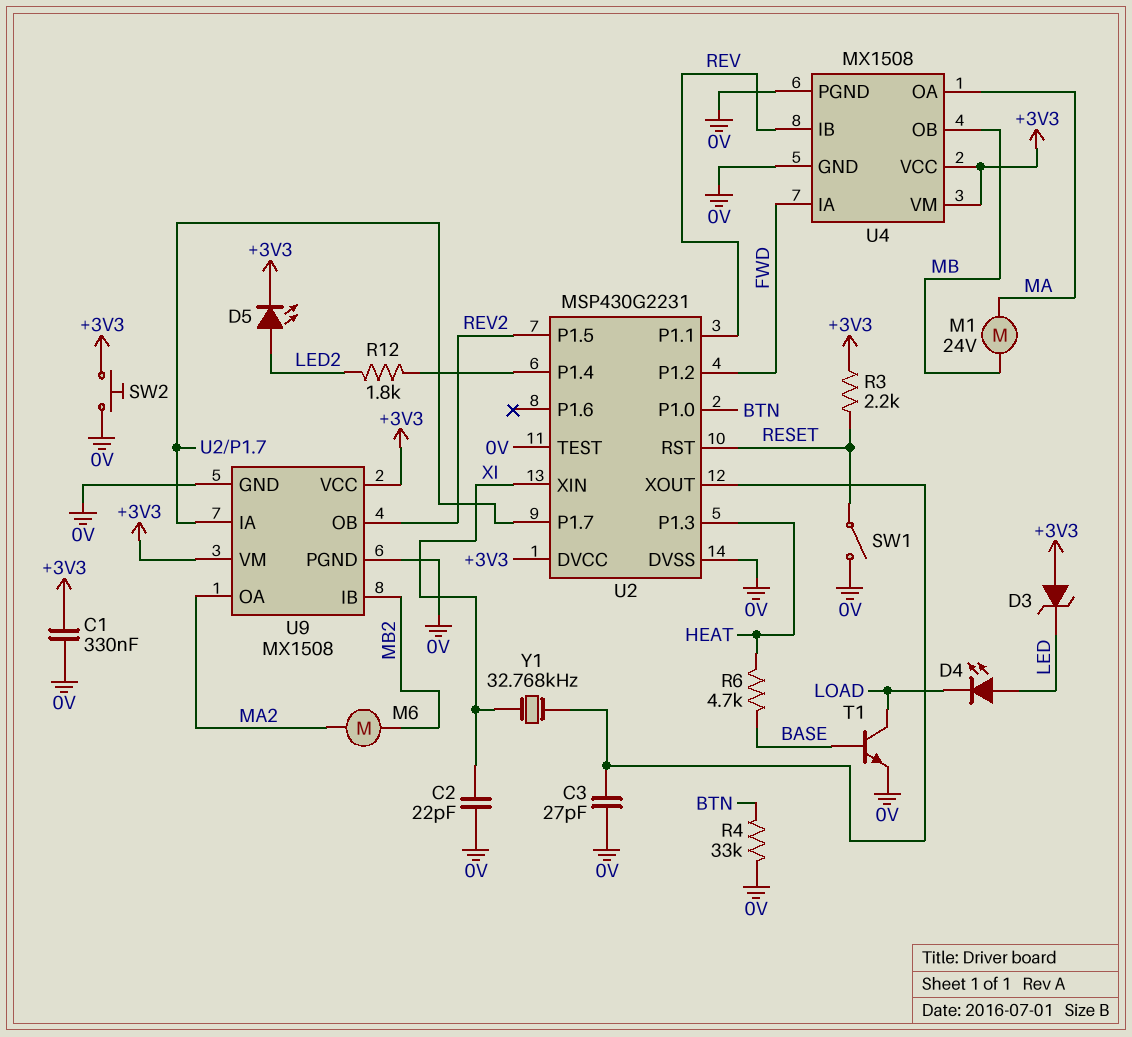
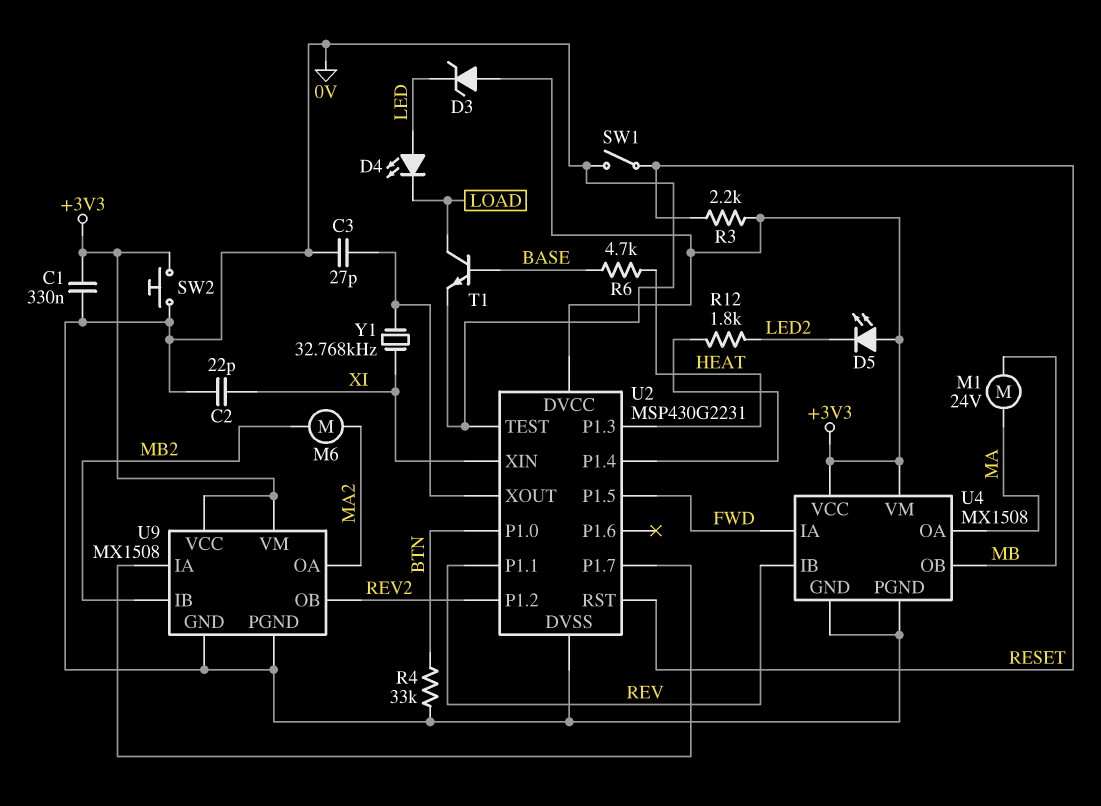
D5: LED (A LED2, K +3V3) -> LED (A +3V3, K LED2)
U2 pin P1.2: FWD -> REV2
U2 pin P1.5: REV2 -> FWD

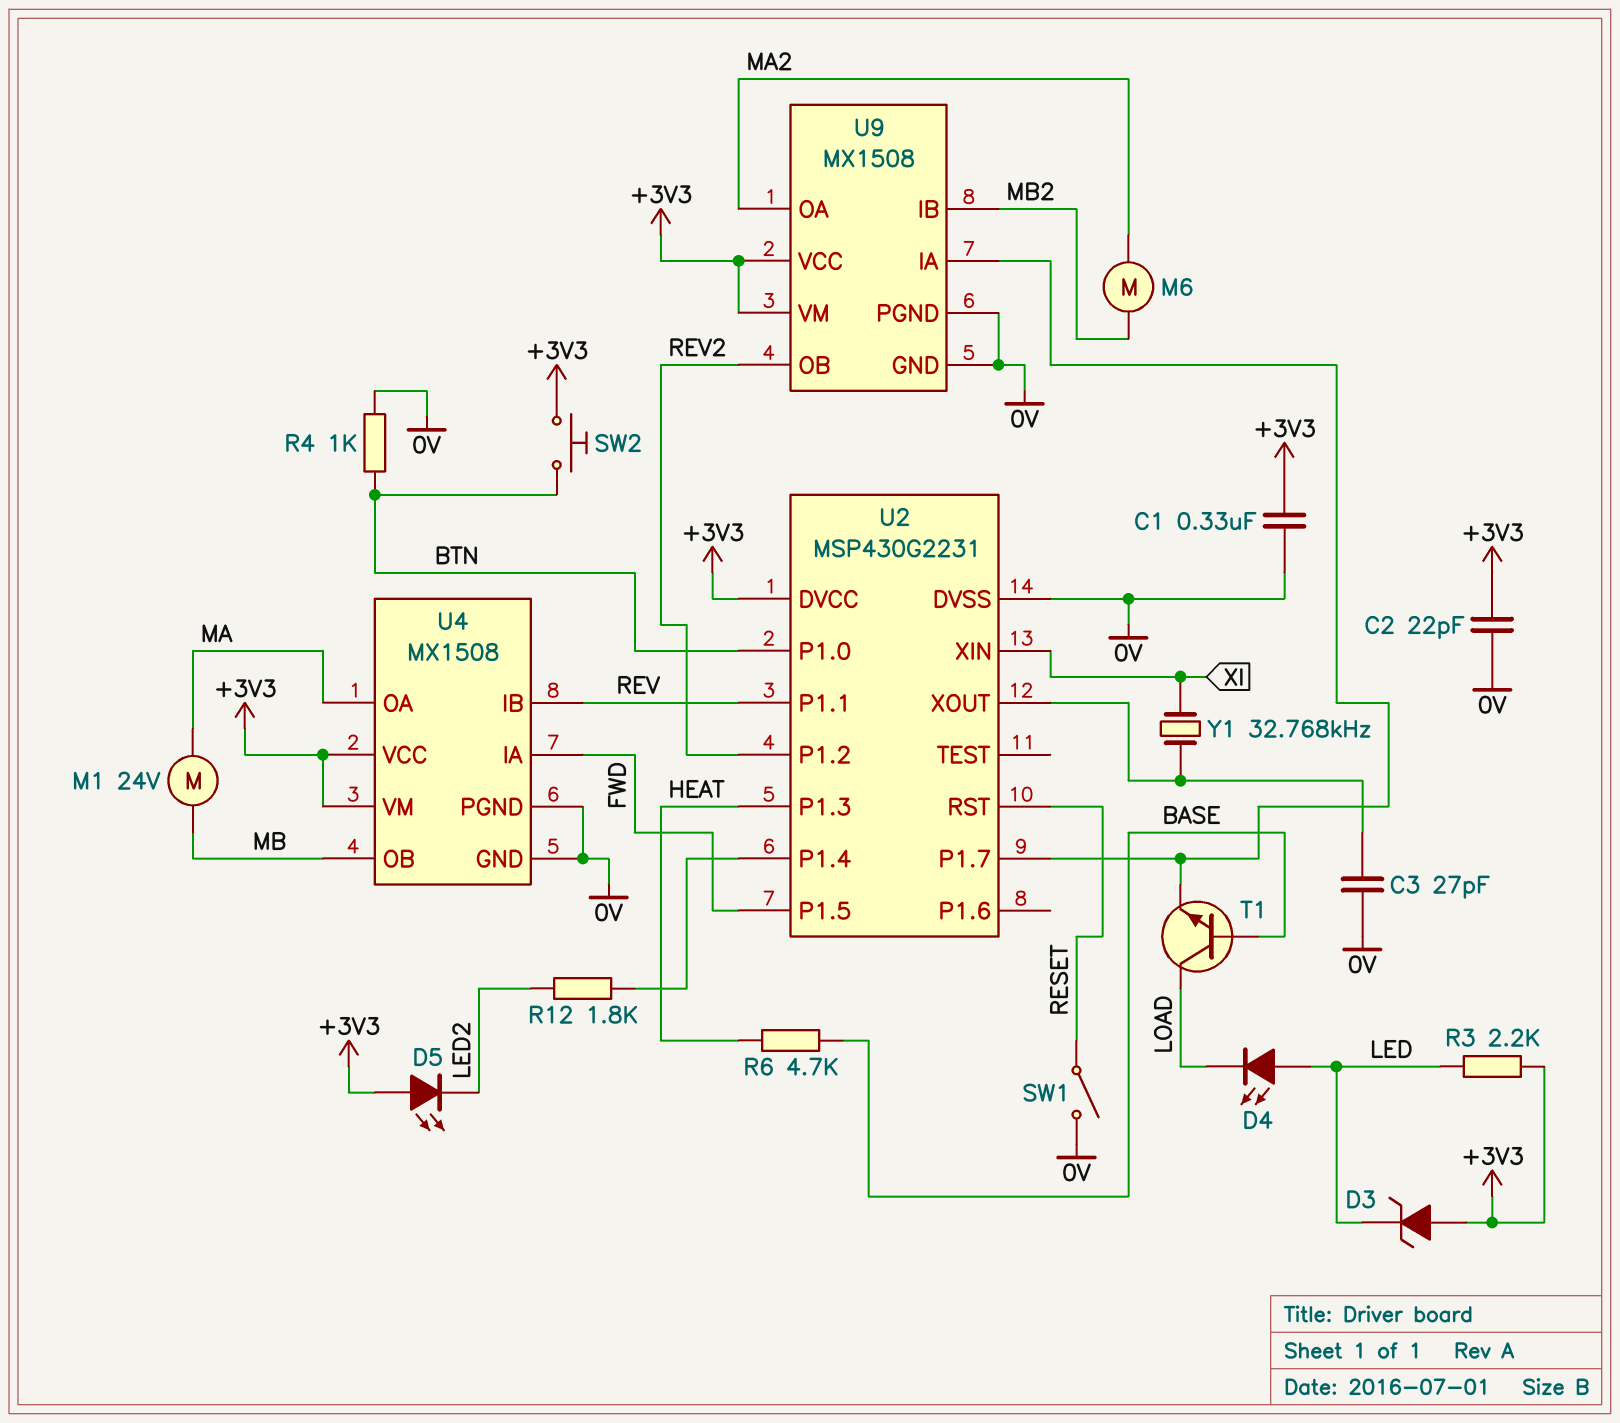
C2: 22pF (0V, XI) -> 22pF (+3V3, 0V)
R3: 2.2k (+3V3, RESET) -> 2.2k (+3V3, LED)
R4: 33k (0V, BTN) -> 1k (0V, BTN)
SW2: button (+3V3, 0V) -> button (+3V3, BTN)
T1: NPN (B BASE, C LOAD, E 0V) -> NPN (B BASE, C LOAD, E U2/P1.7)
U2 pin TEST: 0V -> none

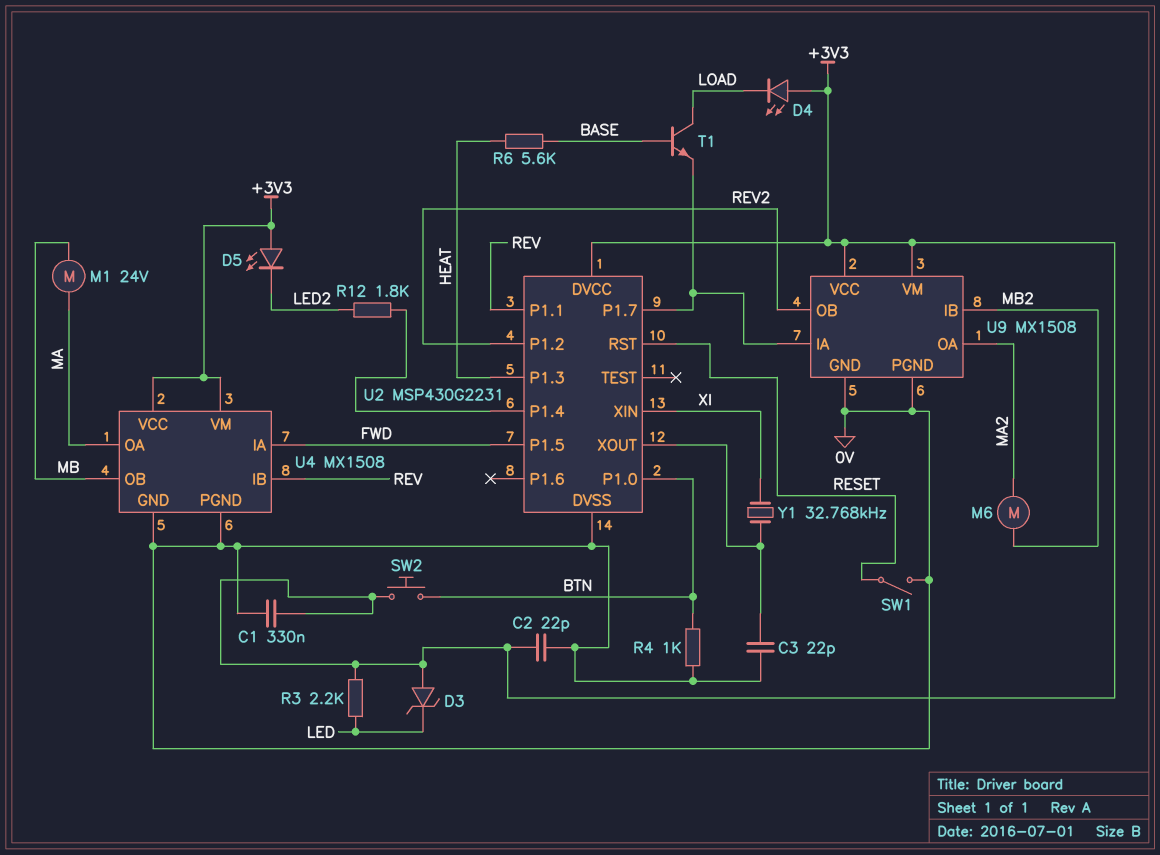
C3: 27pF (0V, U2/XOUT) -> 22pF (0V, U2/XOUT)
D4: LED (A LED, K LOAD) -> LED (A +3V3, K LOAD)
R6: 4.7k (BASE, HEAT) -> 5.6k (BASE, HEAT)

